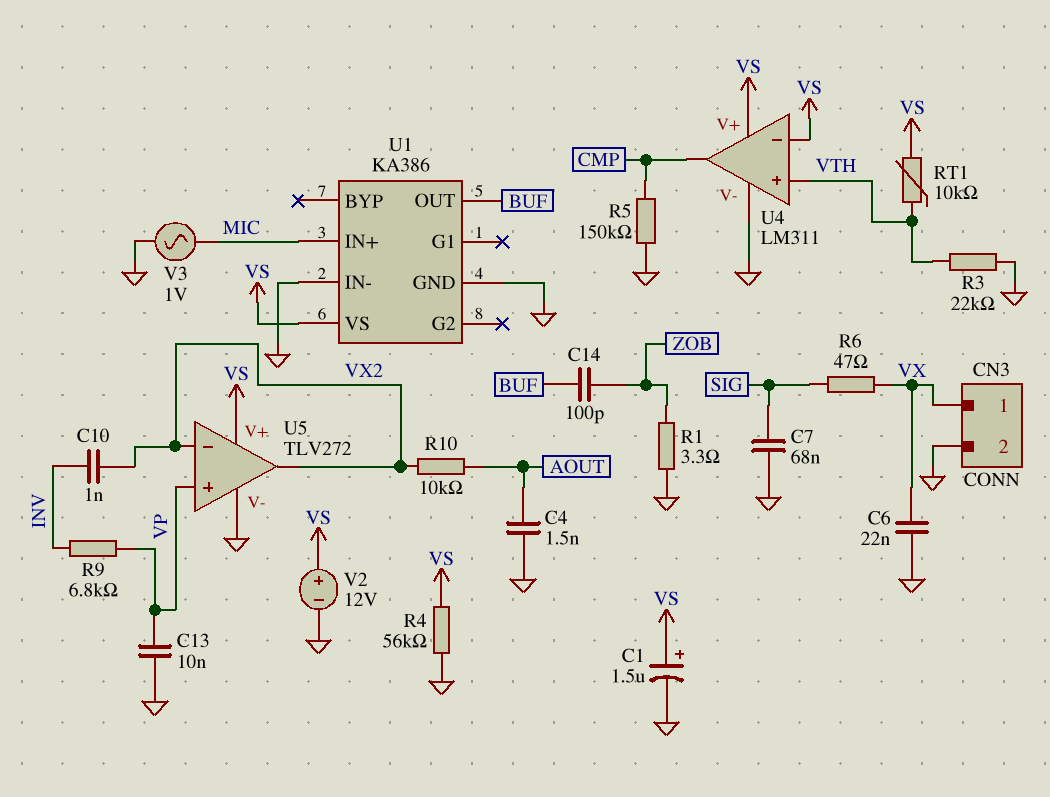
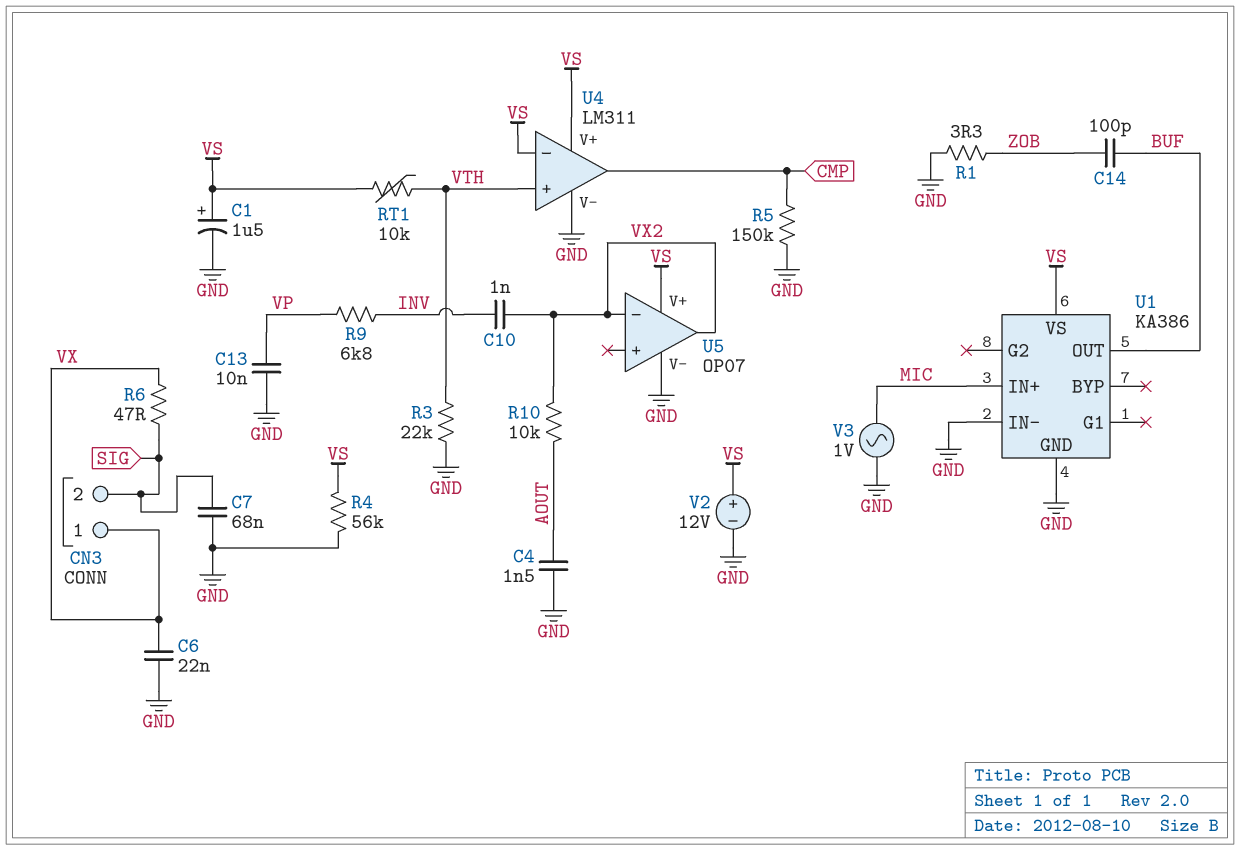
CN3 pin 2: GND -> SIG
U5: TLV272 -> OP07
U5 pin in+: VP -> none

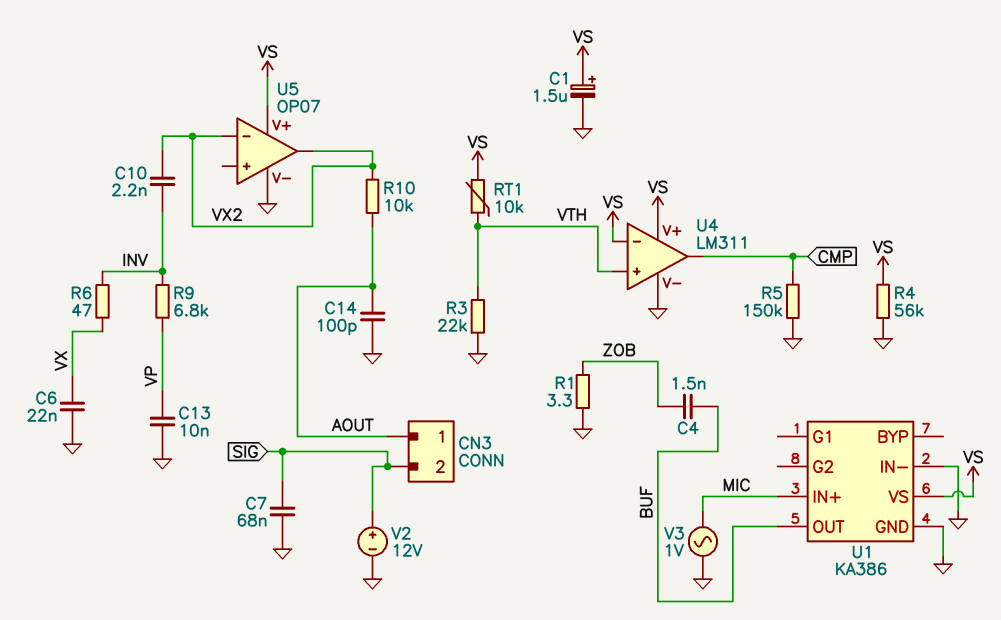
C4: 1.5nF (AOUT, GND) -> 1.5nF (BUF, ZOB)
C10: 1nF (INV, VX2) -> 2.2nF (INV, VX2)
C14: 100pF (BUF, ZOB) -> 100pF (AOUT, GND)
CN3 pin 1: VX -> AOUT
R6: 47 (SIG, VX) -> 47 (INV, VX)
V2: 12V (plus VS, minus GND) -> 12V (plus SIG, minus GND)

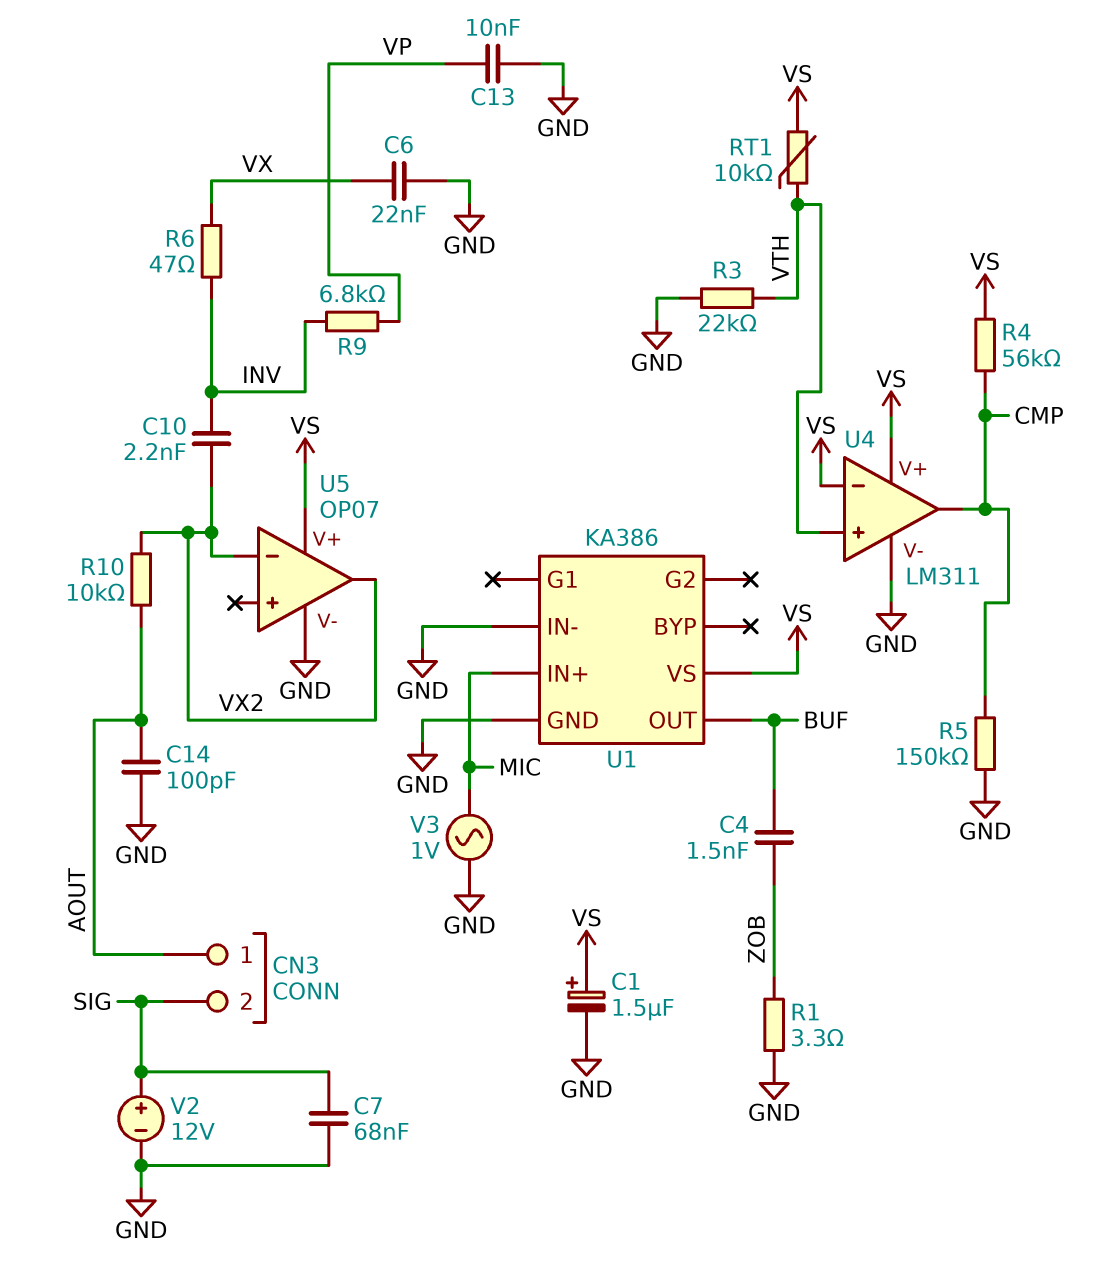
R4: 56k (GND, VS) -> 56k (CMP, VS)

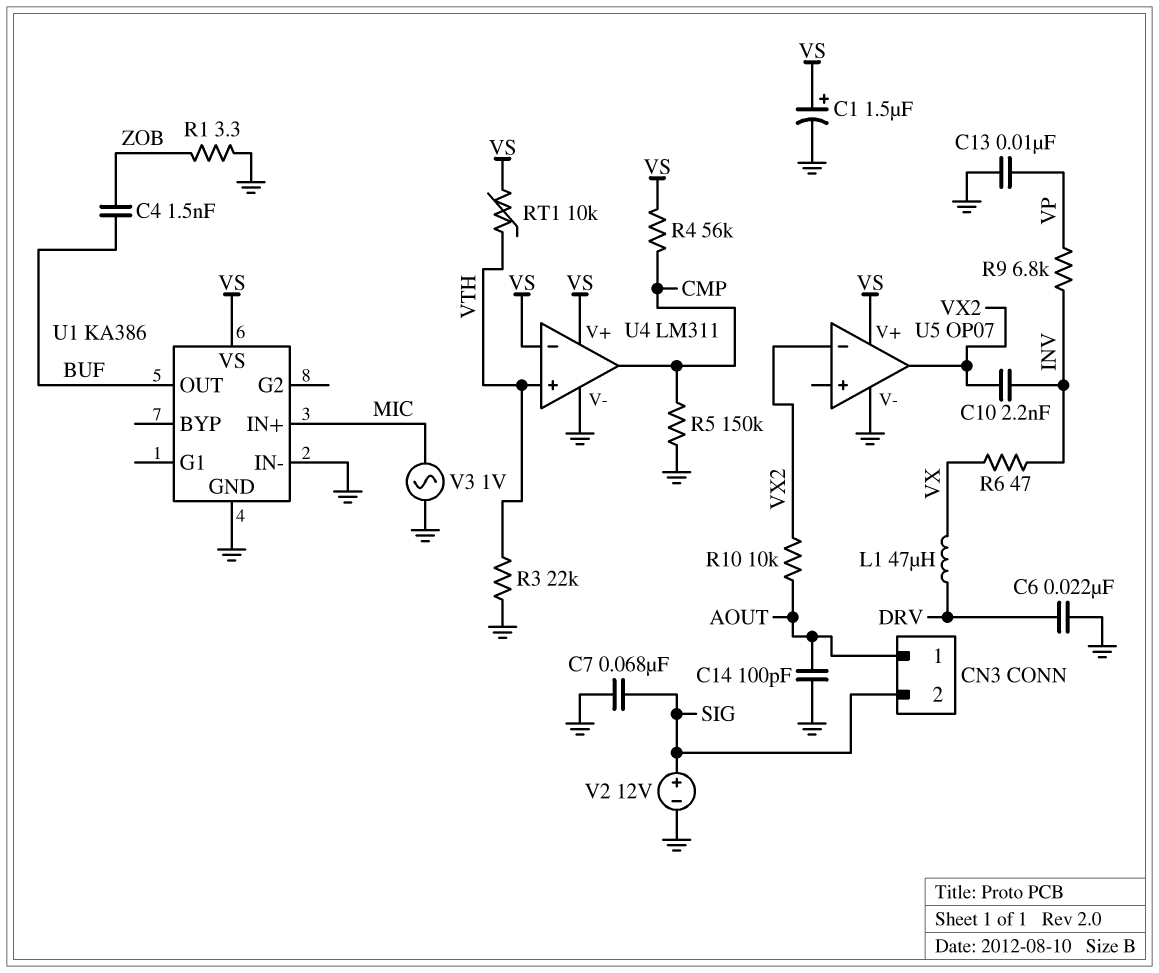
C6: 22nF (GND, VX) -> 22nF (DRV, GND)
L1: none -> 47uH (DRV, VX)

